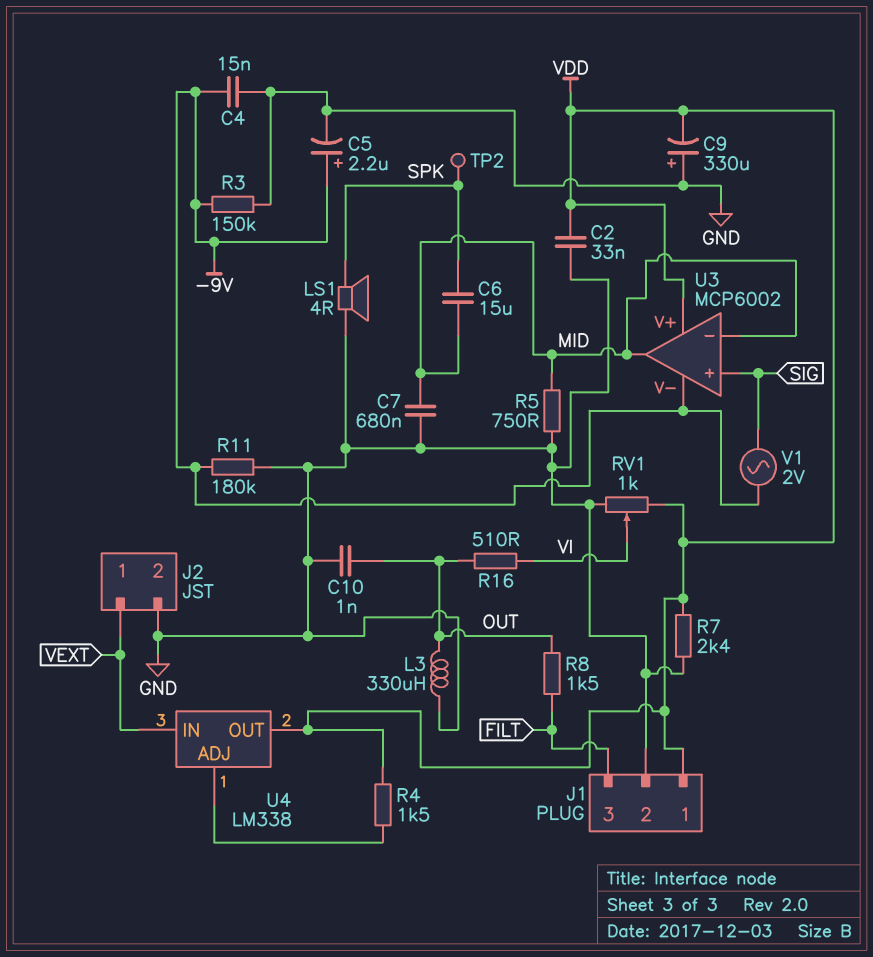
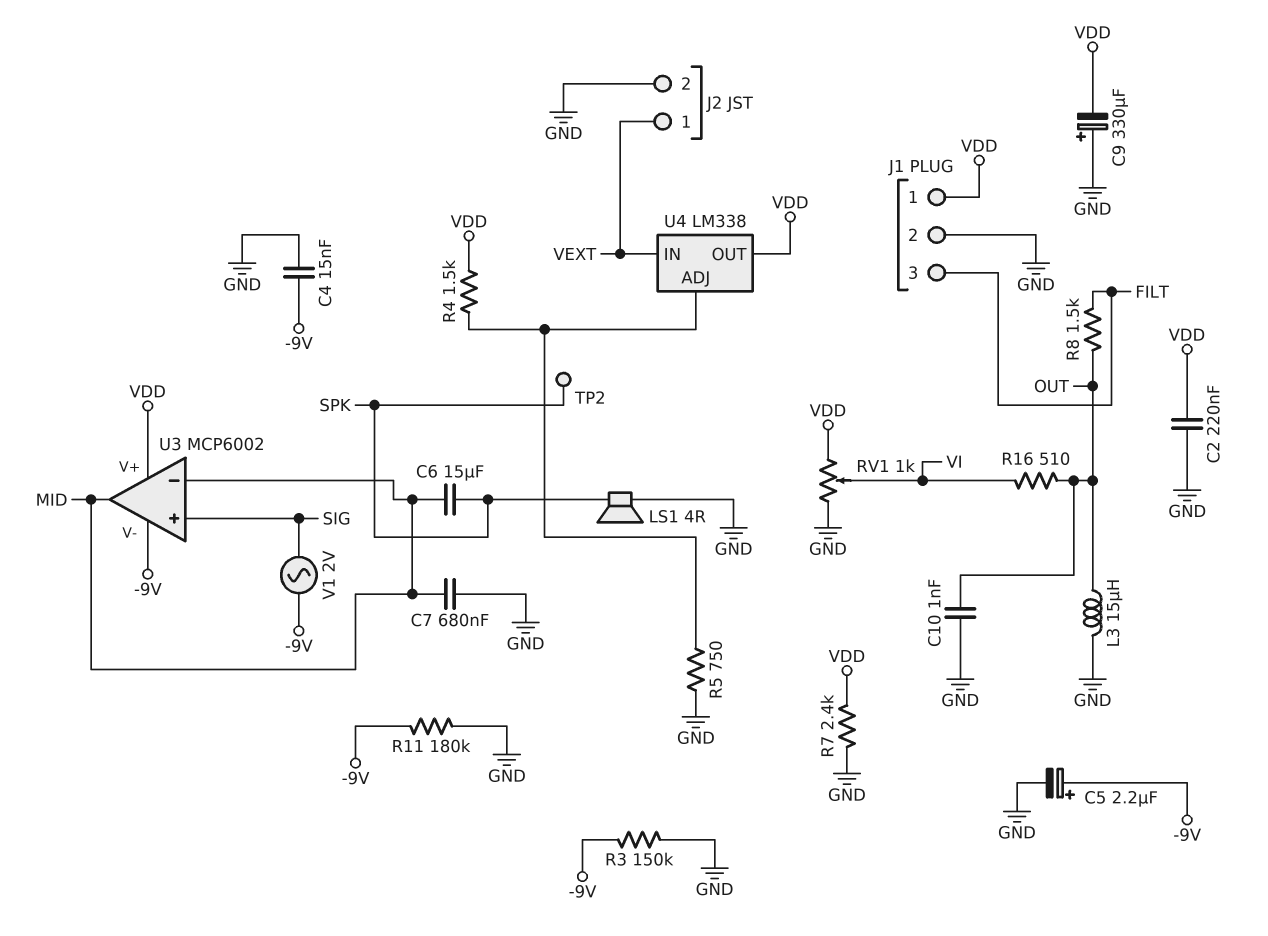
C2: 33nF (GND, VDD) -> 220nF (GND, VDD)
L3: 330uH (GND, OUT) -> 15uH (GND, OUT)
R5: 750 (GND, MID) -> 750 (GND, U4/ADJ)

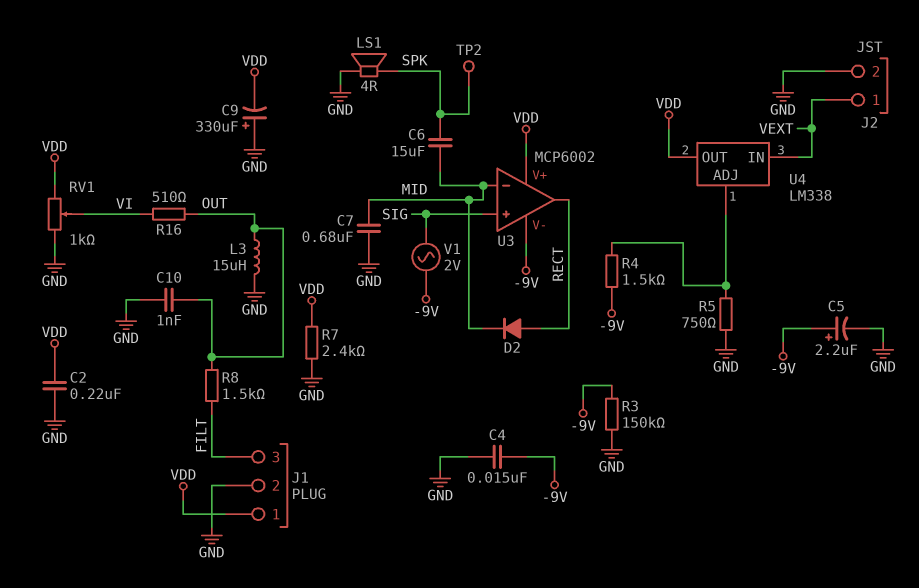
D2: none -> diode (A RECT, K MID)
R4: 1.5k (U4/ADJ, VDD) -> 1.5k (-9V, U4/ADJ)
R11: 180k (-9V, GND) -> none
U3 pin out: MID -> RECT

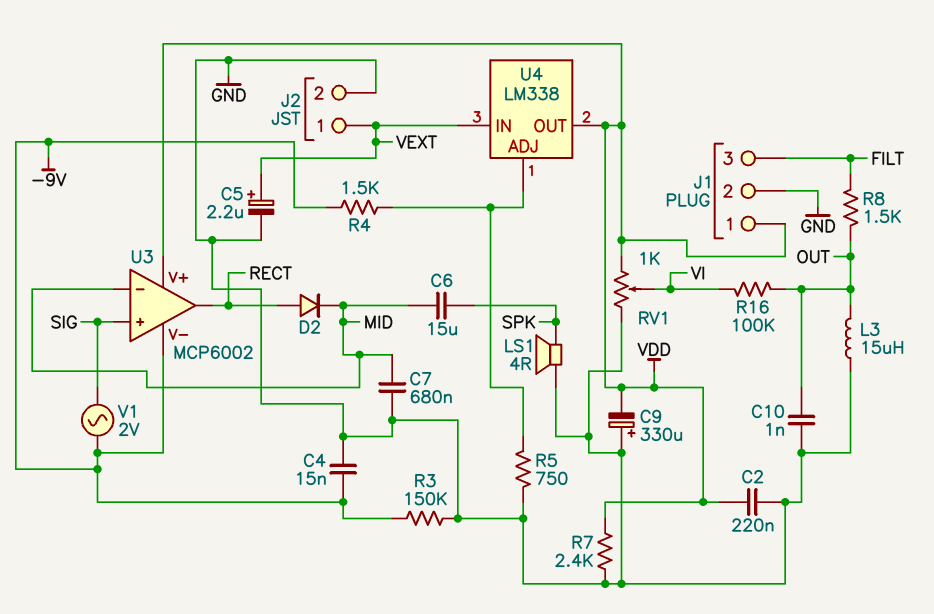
C5: 2.2uF (plus -9V, minus GND) -> 2.2uF (plus VEXT, minus GND)
R16: 510 (OUT, VI) -> 100k (OUT, VI)
TP2: test point (SPK) -> none

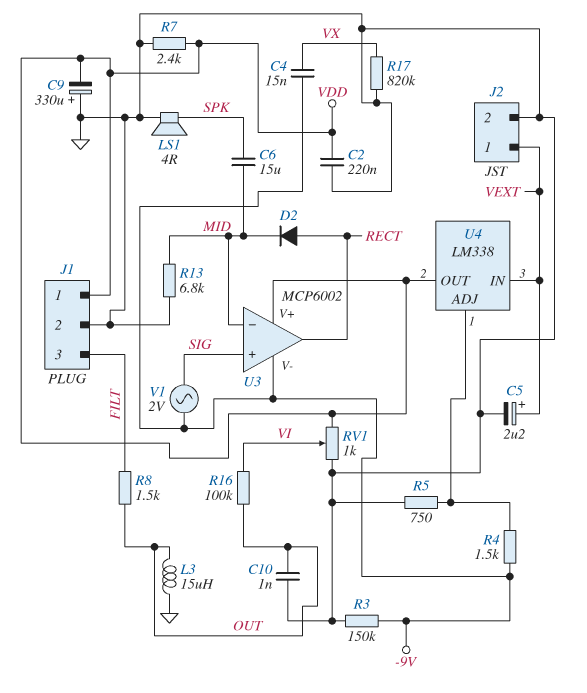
C4: 15nF (-9V, GND) -> 15nF (-9V, VX)
C7: 680nF (GND, MID) -> none
R13: none -> 6.8k (GND, MID)
R17: none -> 820k (GND, VX)

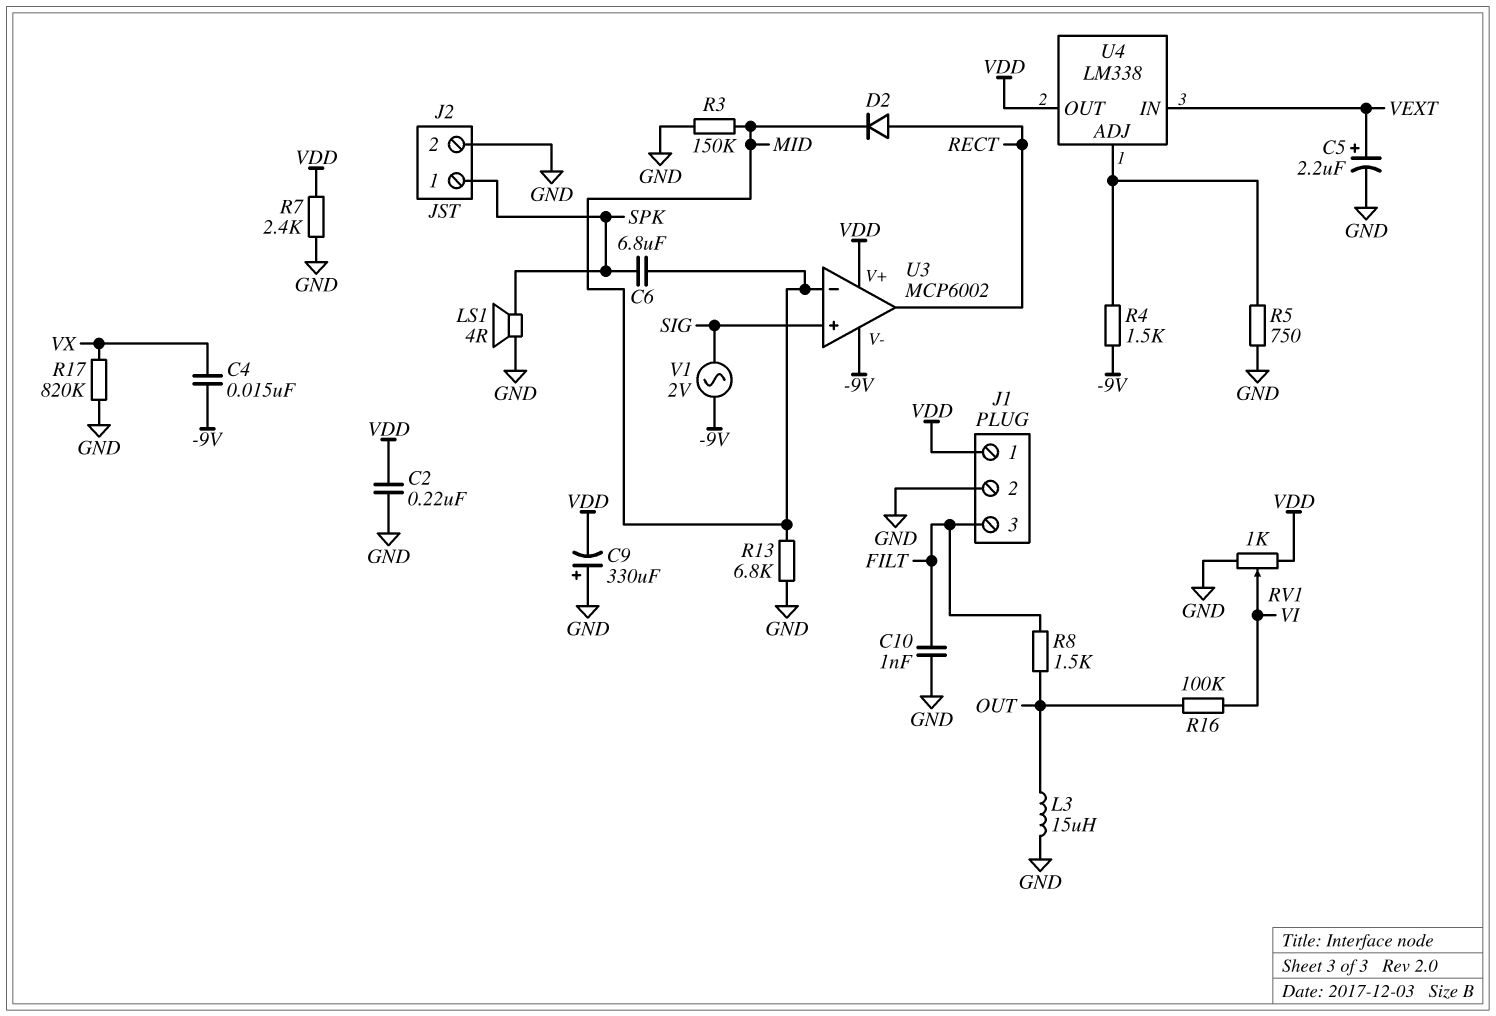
C6: 15uF (MID, SPK) -> 6.8uF (MID, SPK)
C10: 1nF (GND, OUT) -> 1nF (FILT, GND)
J2 pin 1: VEXT -> SPK
R3: 150k (-9V, GND) -> 150k (GND, MID)

